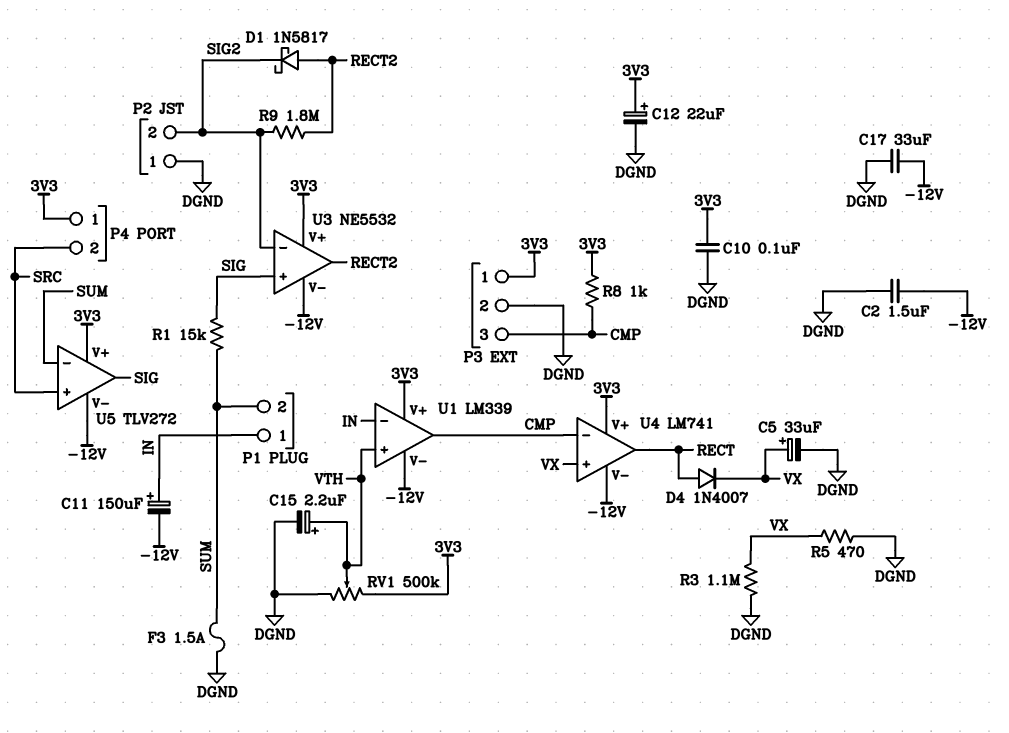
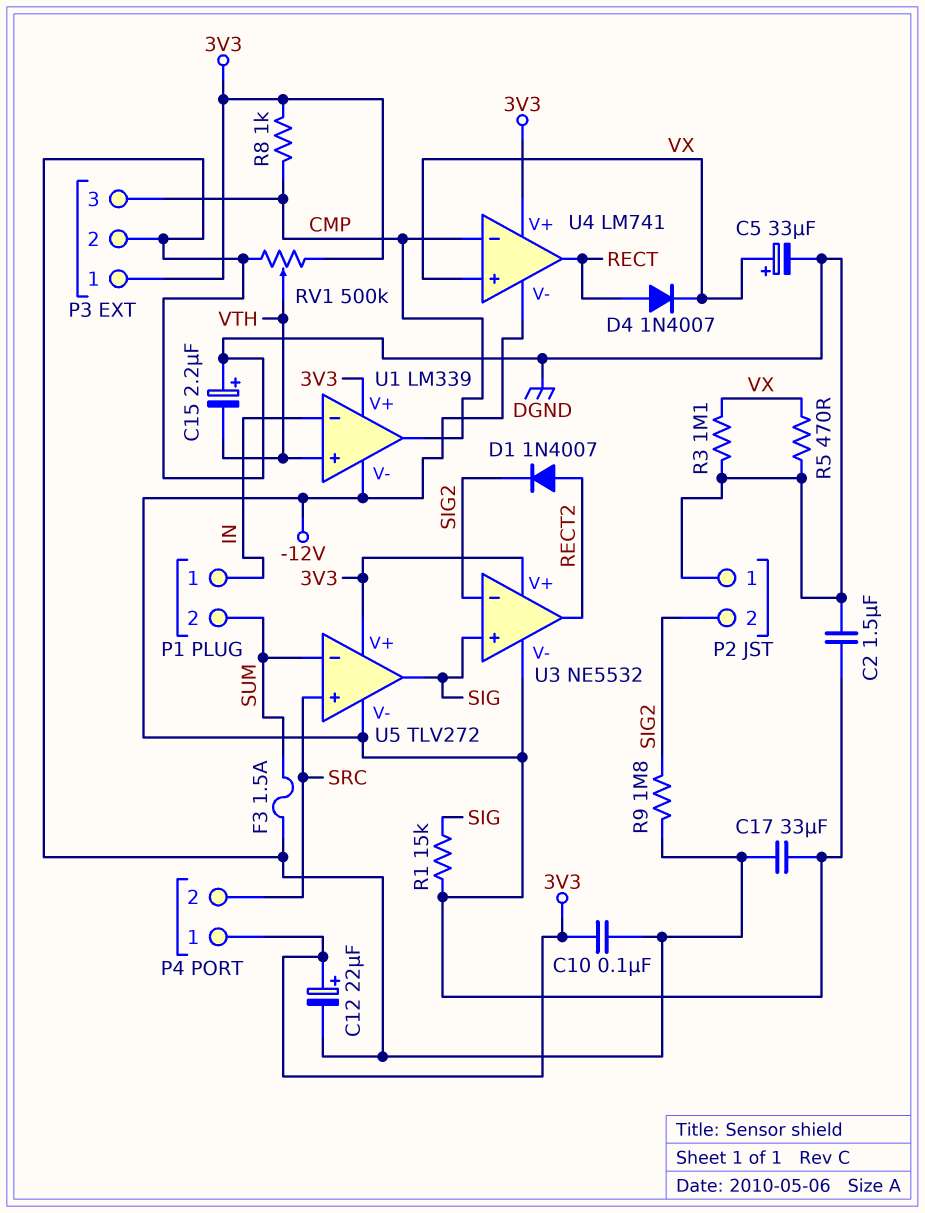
C11: 150uF (plus IN, minus -12V) -> none
C15: 2.2uF (plus VTH, minus DGND) -> 2.2uF (plus DGND, minus VTH)
D1: schottky 1N5817 (A RECT2, K SIG2) -> diode 1N4007 (A RECT2, K SIG2)
R1: 15k (SIG, SUM) -> 15k (-12V, SIG)
R9: 1.8M (RECT2, SIG2) -> 1.8M (DGND, SIG2)

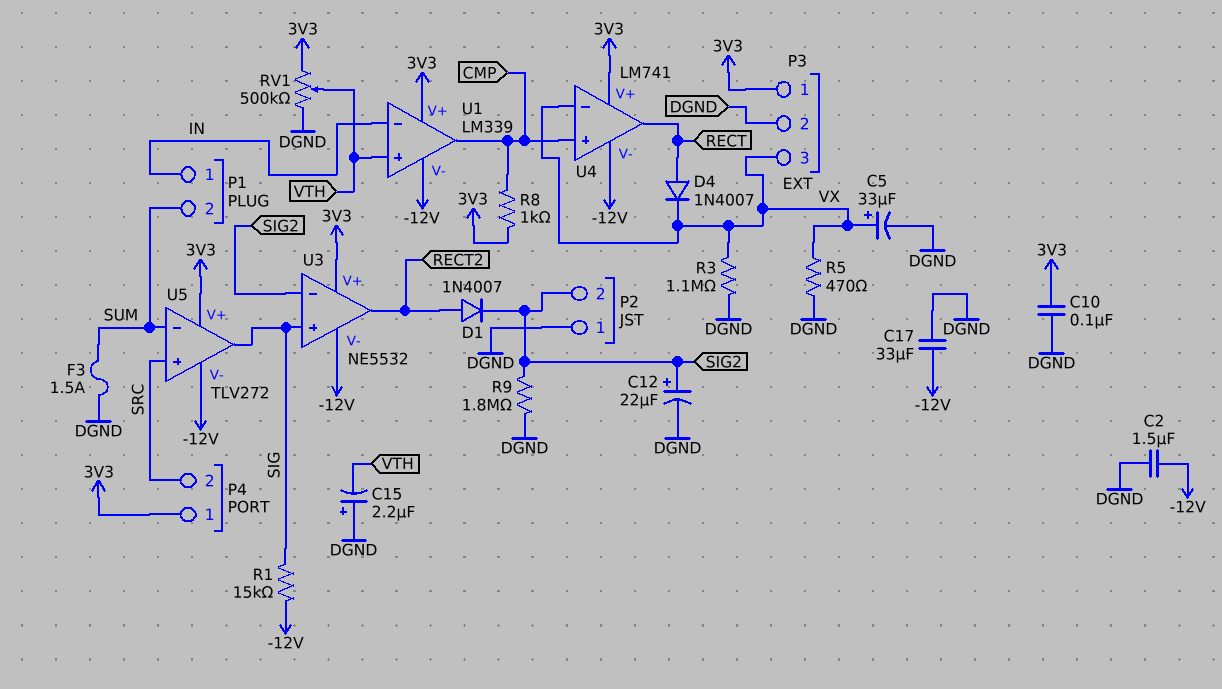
C12: 22uF (plus 3V3, minus DGND) -> 22uF (plus SIG2, minus DGND)
P3 pin 3: CMP -> VX
U4 pin in+: VX -> CMP
U4 pin in-: CMP -> VX

